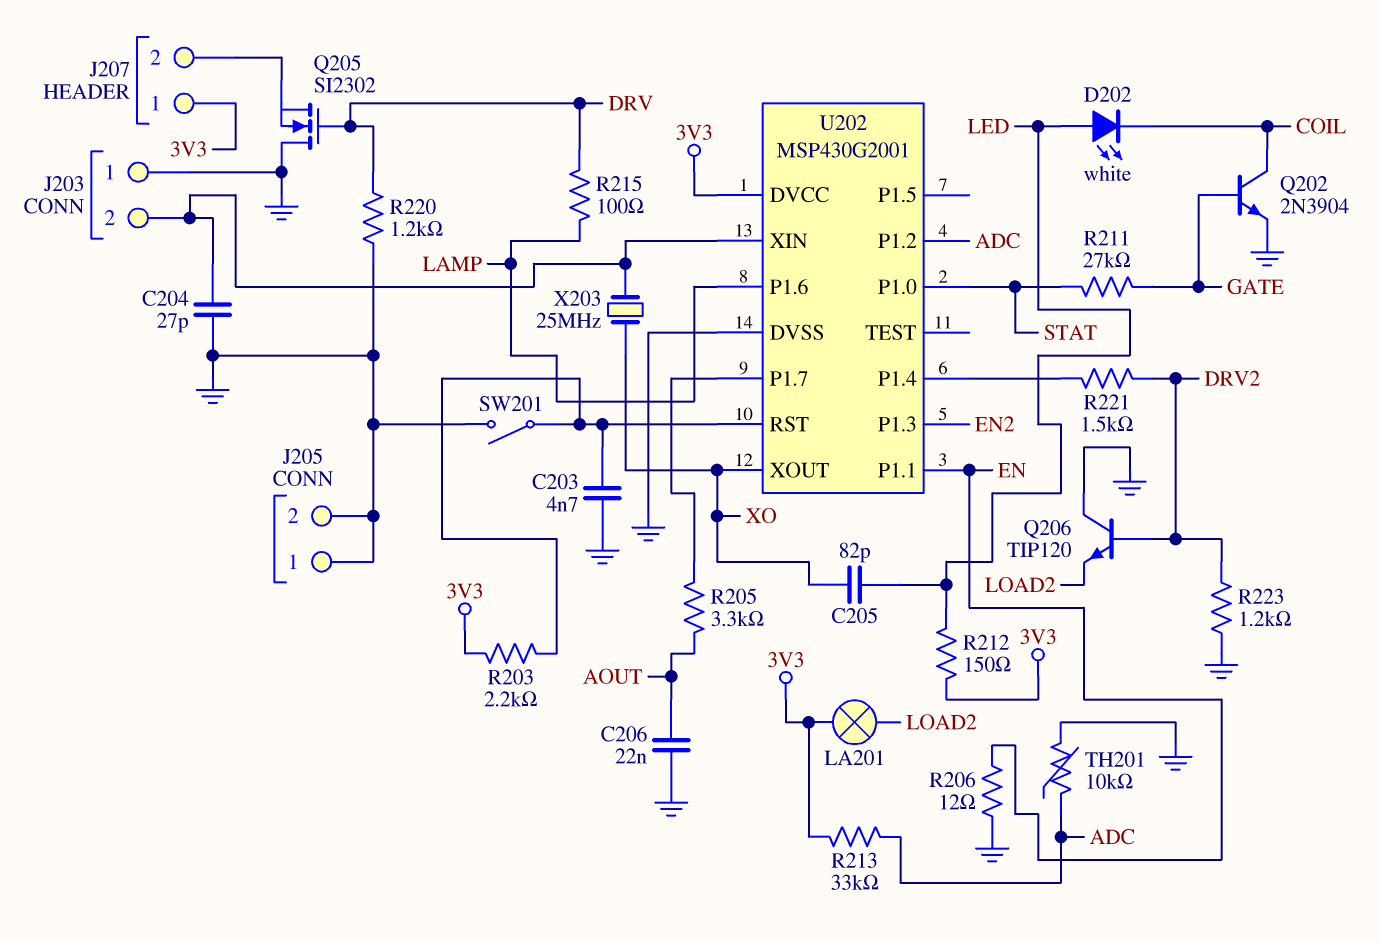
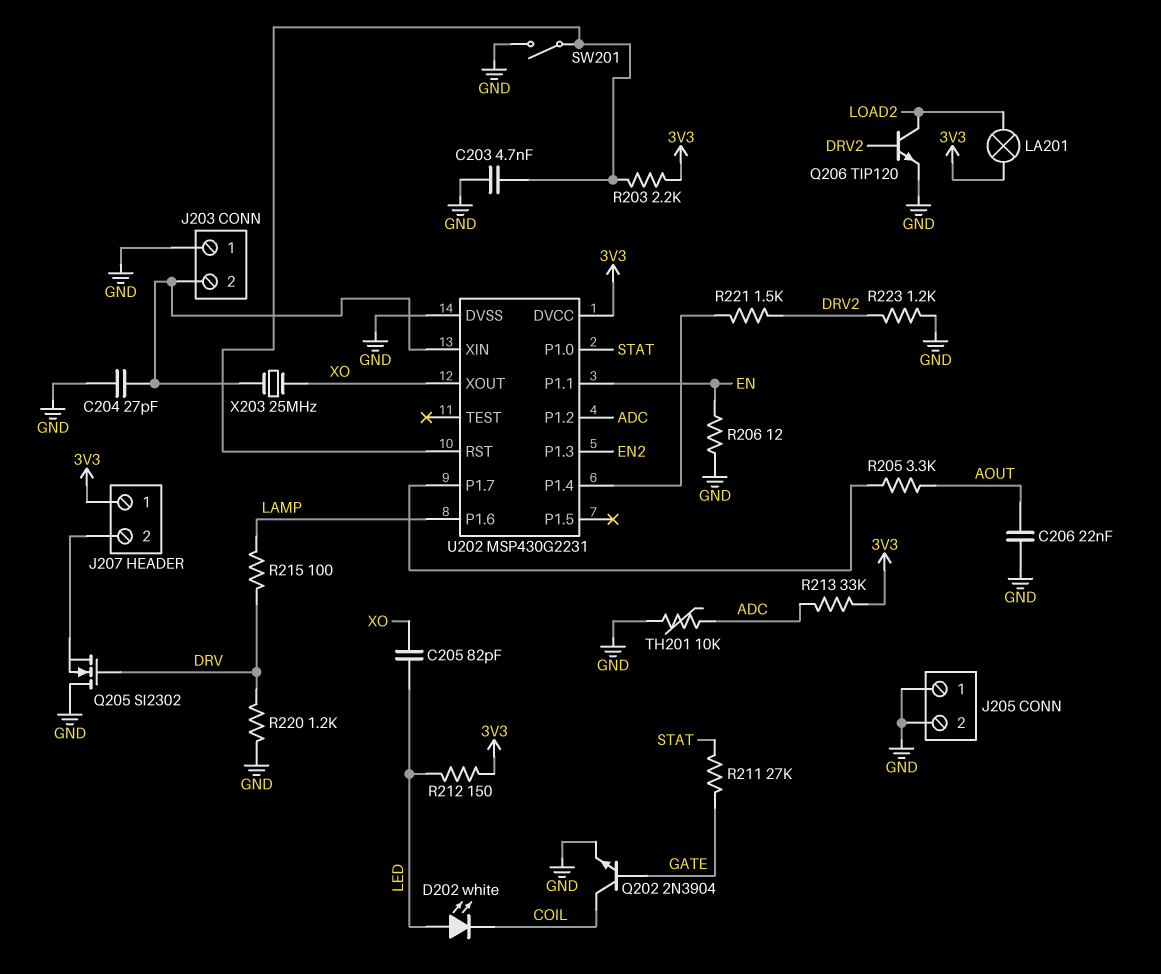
Q206: NPN TIP120 (B DRV2, C GND, E LOAD2) -> NPN TIP120 (B DRV2, C LOAD2, E GND)
U202: MSP430G2001 -> MSP430G2231

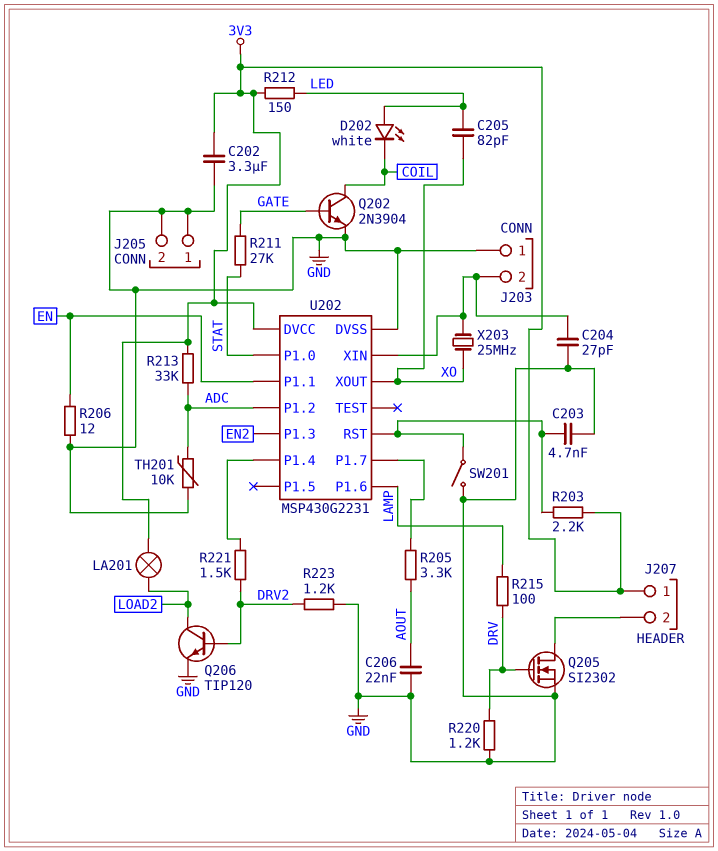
C202: none -> 3.3uF (3V3, GND)
Q205: NMOS SI2302 (G DRV, D GND, S J207/2) -> NMOS SI2302 (G DRV, D J207/2, S GND)

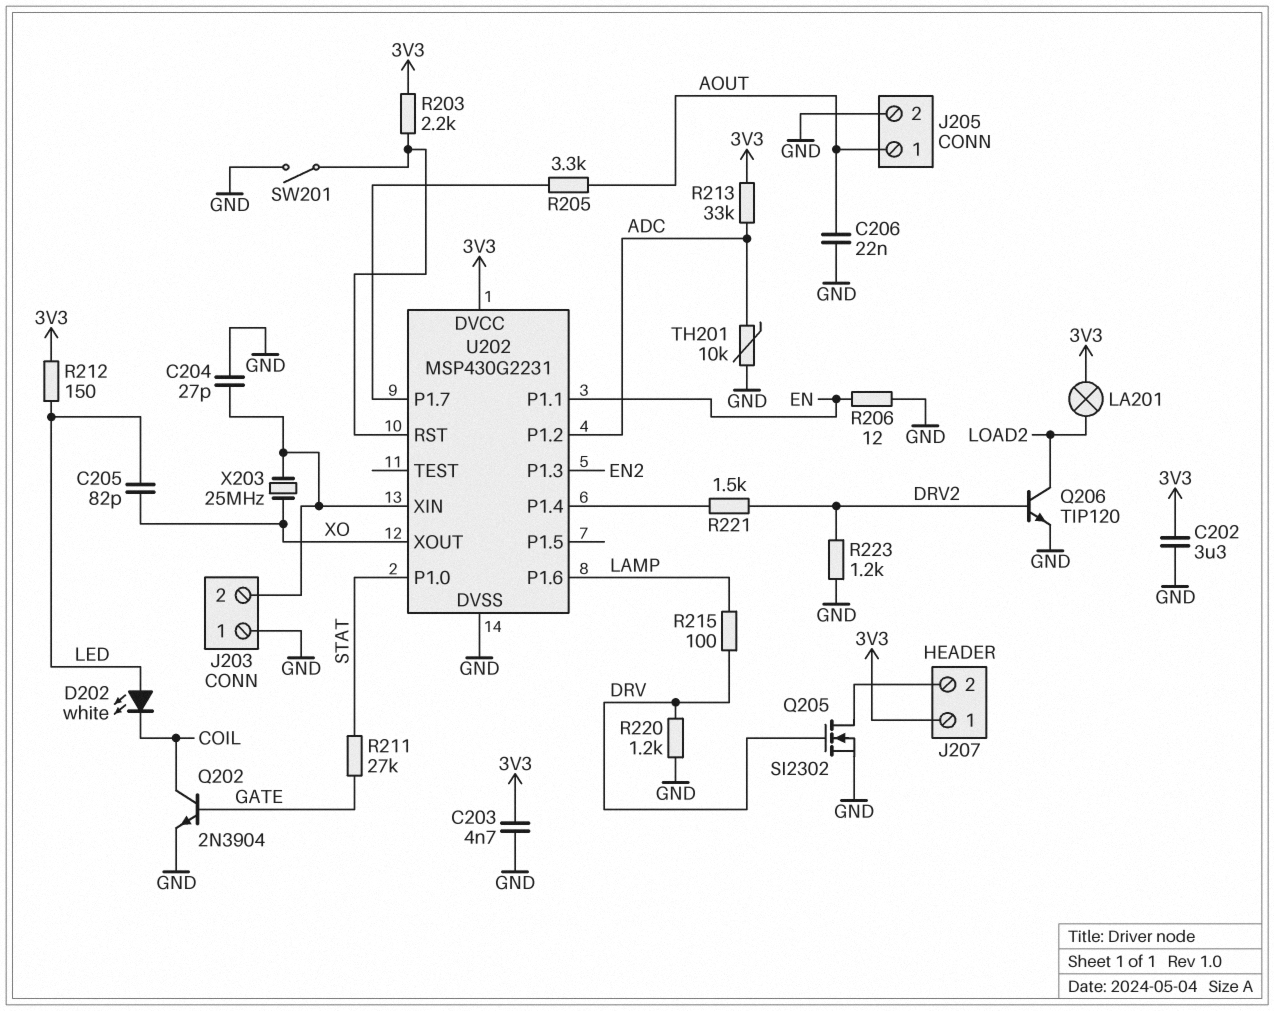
C203: 4.7nF (GND, U202/RST) -> 4.7nF (3V3, GND)
J205 pin 1: GND -> AOUT

